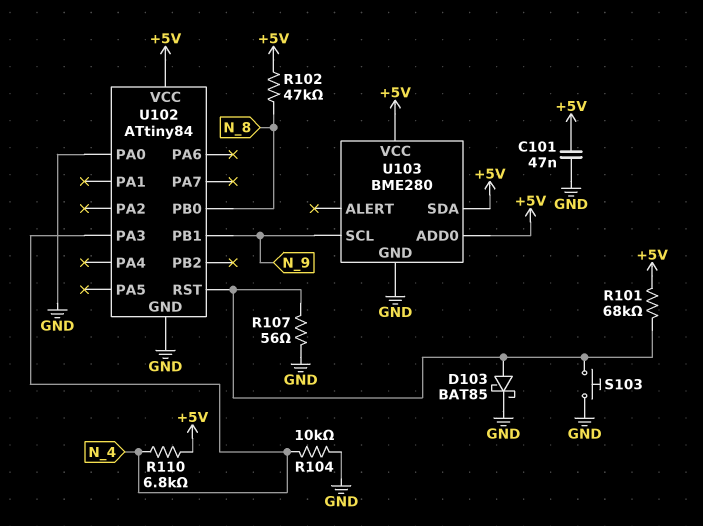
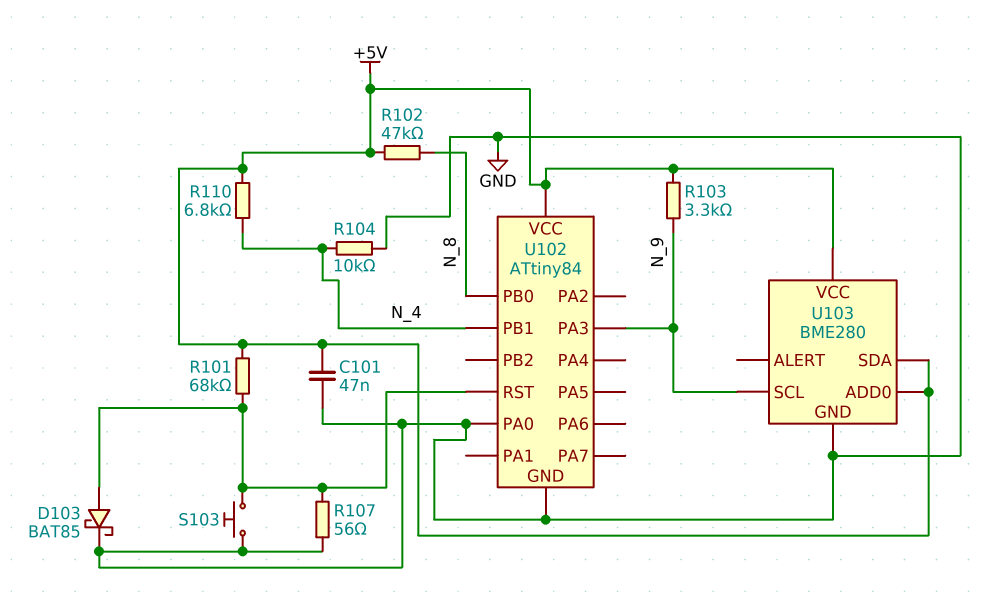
R103: none -> 3.3k (+5V, N_9)
U102 pin PA3: N_4 -> N_9
U102 pin PB1: N_9 -> N_4

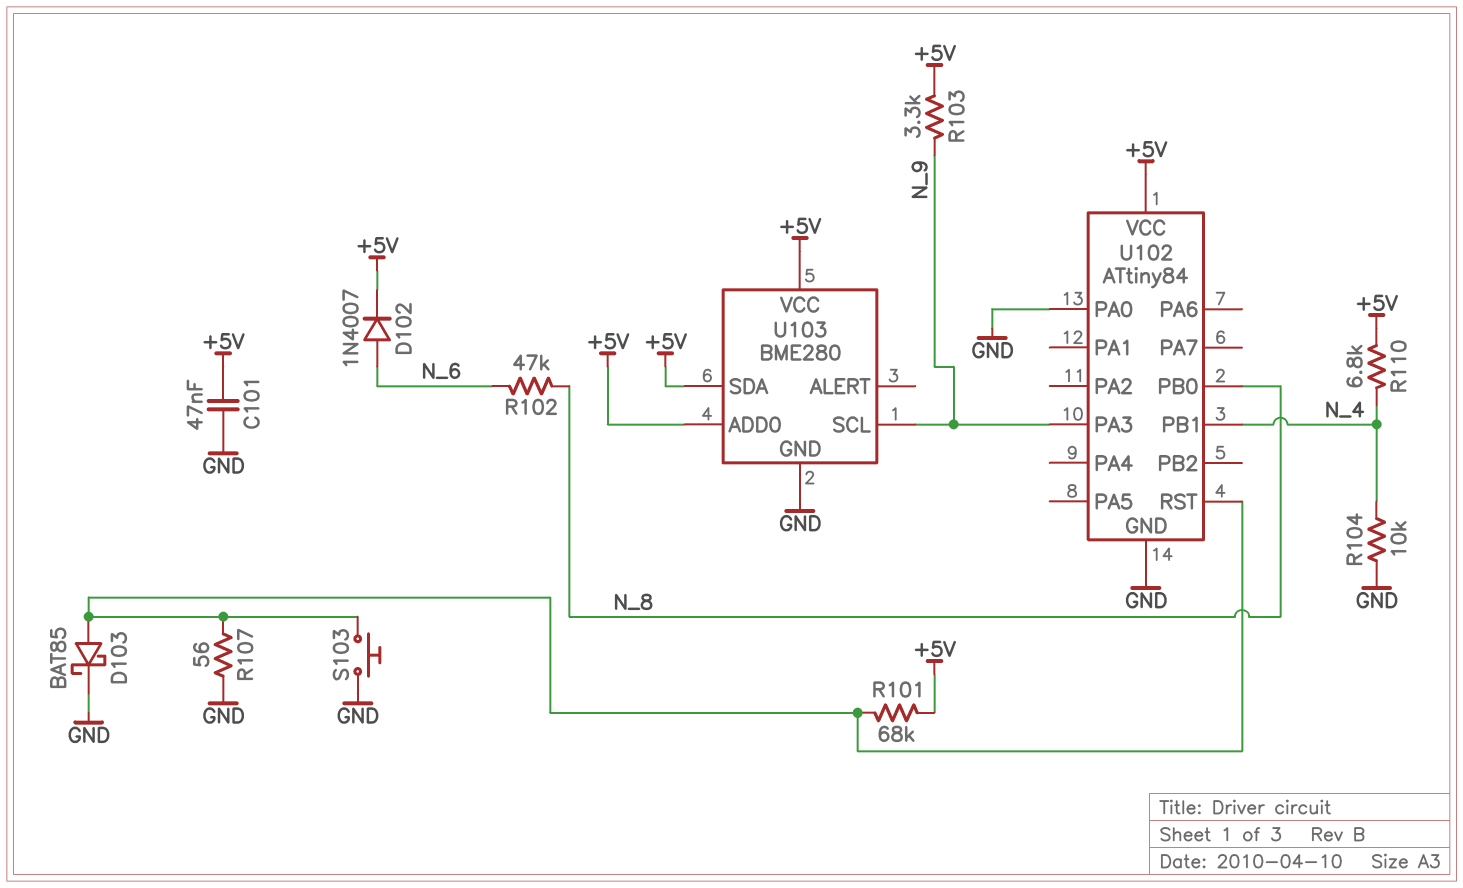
D102: none -> diode 1N4007 (A N_6, K +5V)
R102: 47k (+5V, N_8) -> 47k (N_6, N_8)

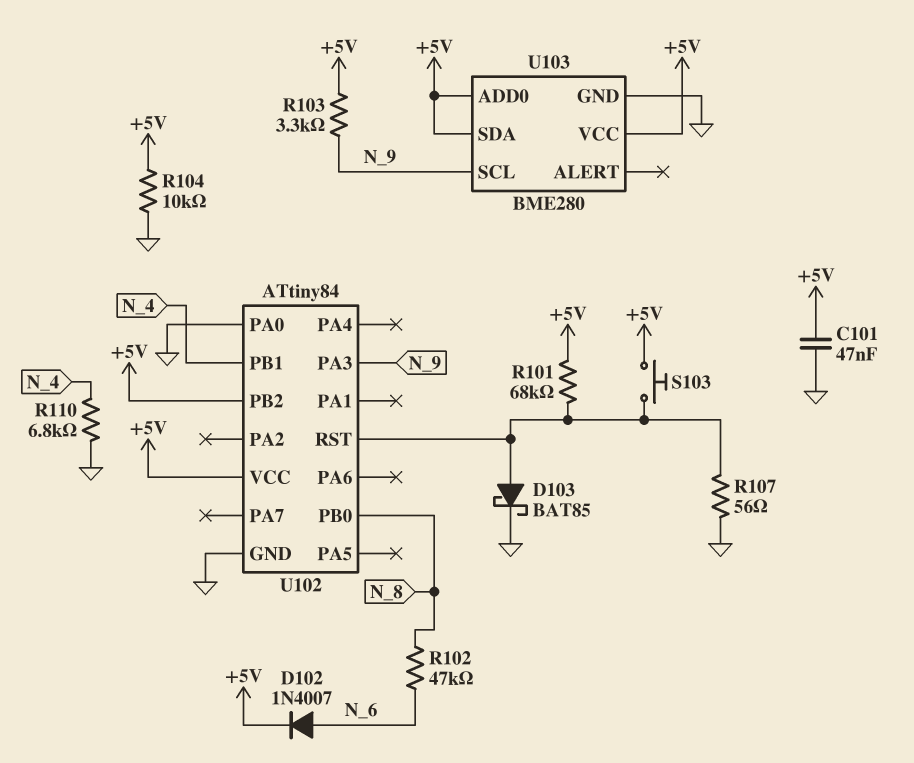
R104: 10k (GND, N_4) -> 10k (+5V, GND)
R110: 6.8k (+5V, N_4) -> 6.8k (GND, N_4)
S103: button (GND, U102/RST) -> button (+5V, U102/RST)
U102 pin PB2: none -> +5V

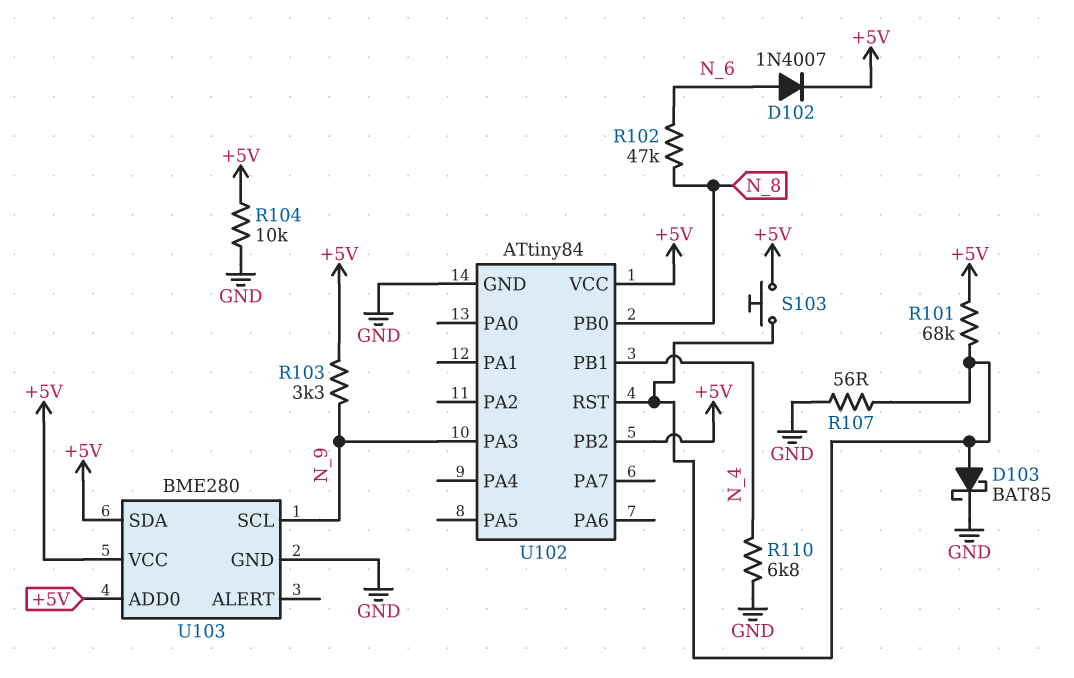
C101: 47nF (+5V, GND) -> none
U102 pin PA0: GND -> none

